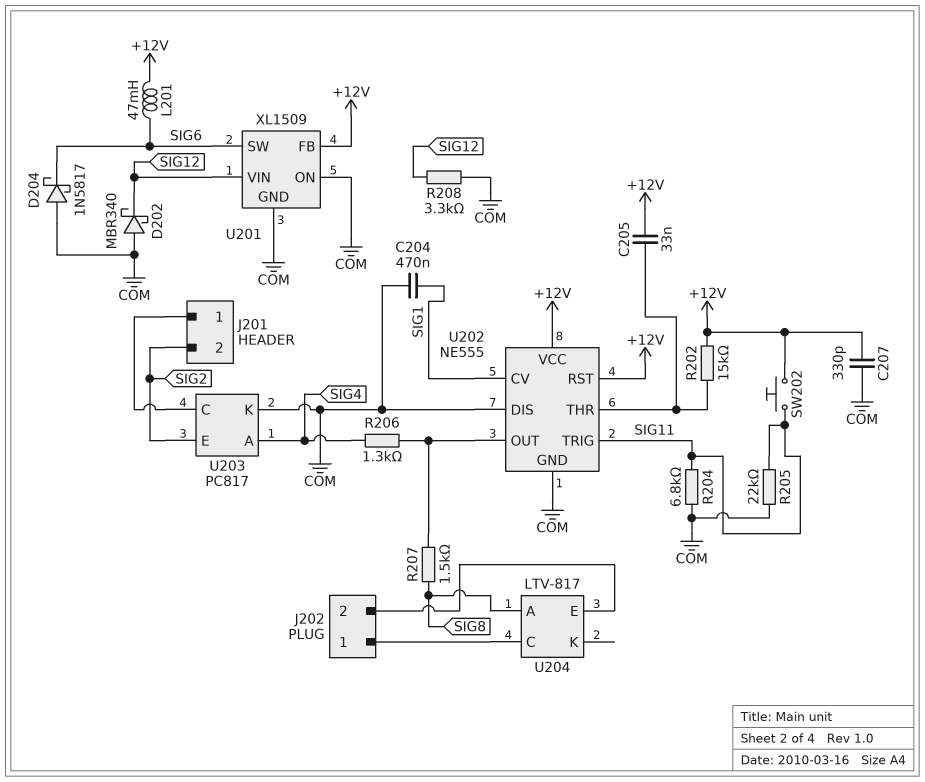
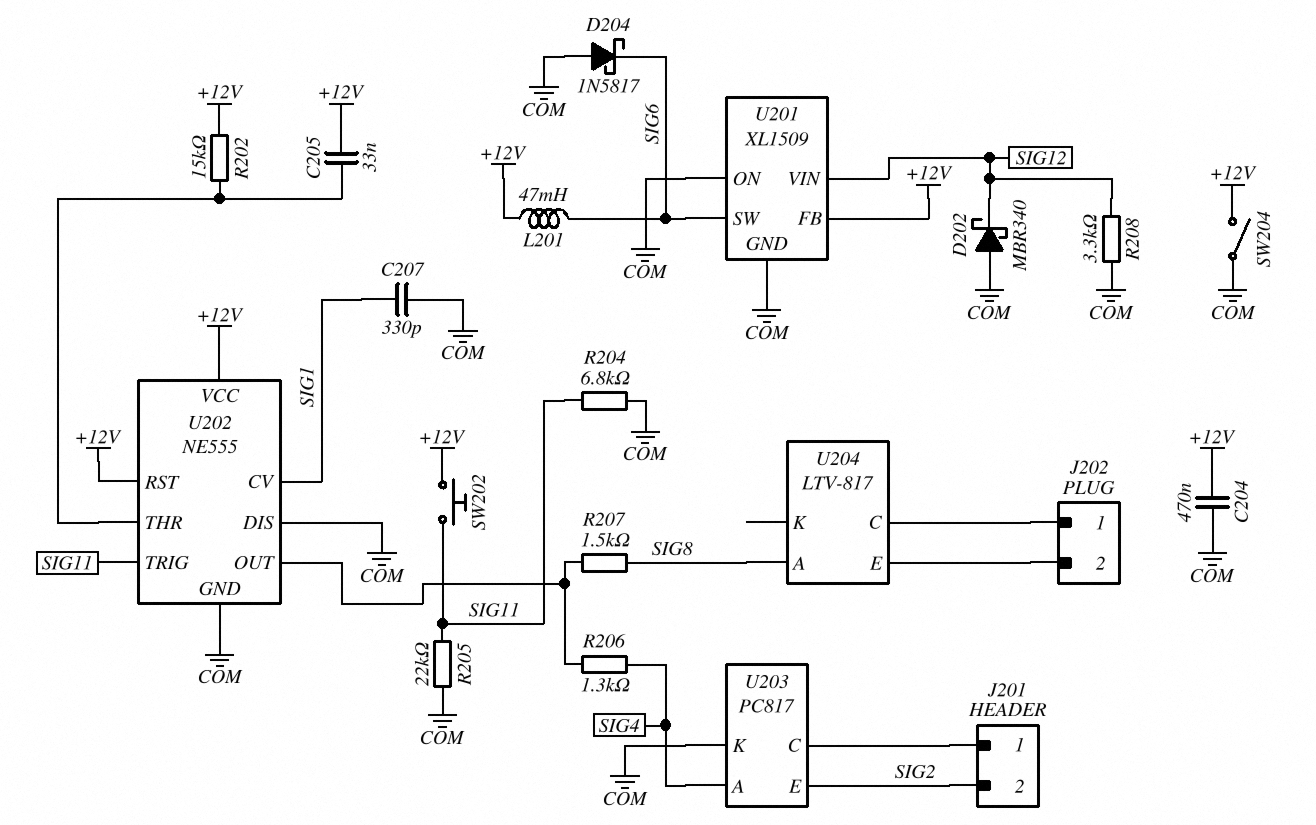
C204: 470nF (COM, SIG1) -> 470nF (+12V, COM)
C207: 330pF (+12V, COM) -> 330pF (COM, SIG1)
SW204: none -> switch (+12V, COM)

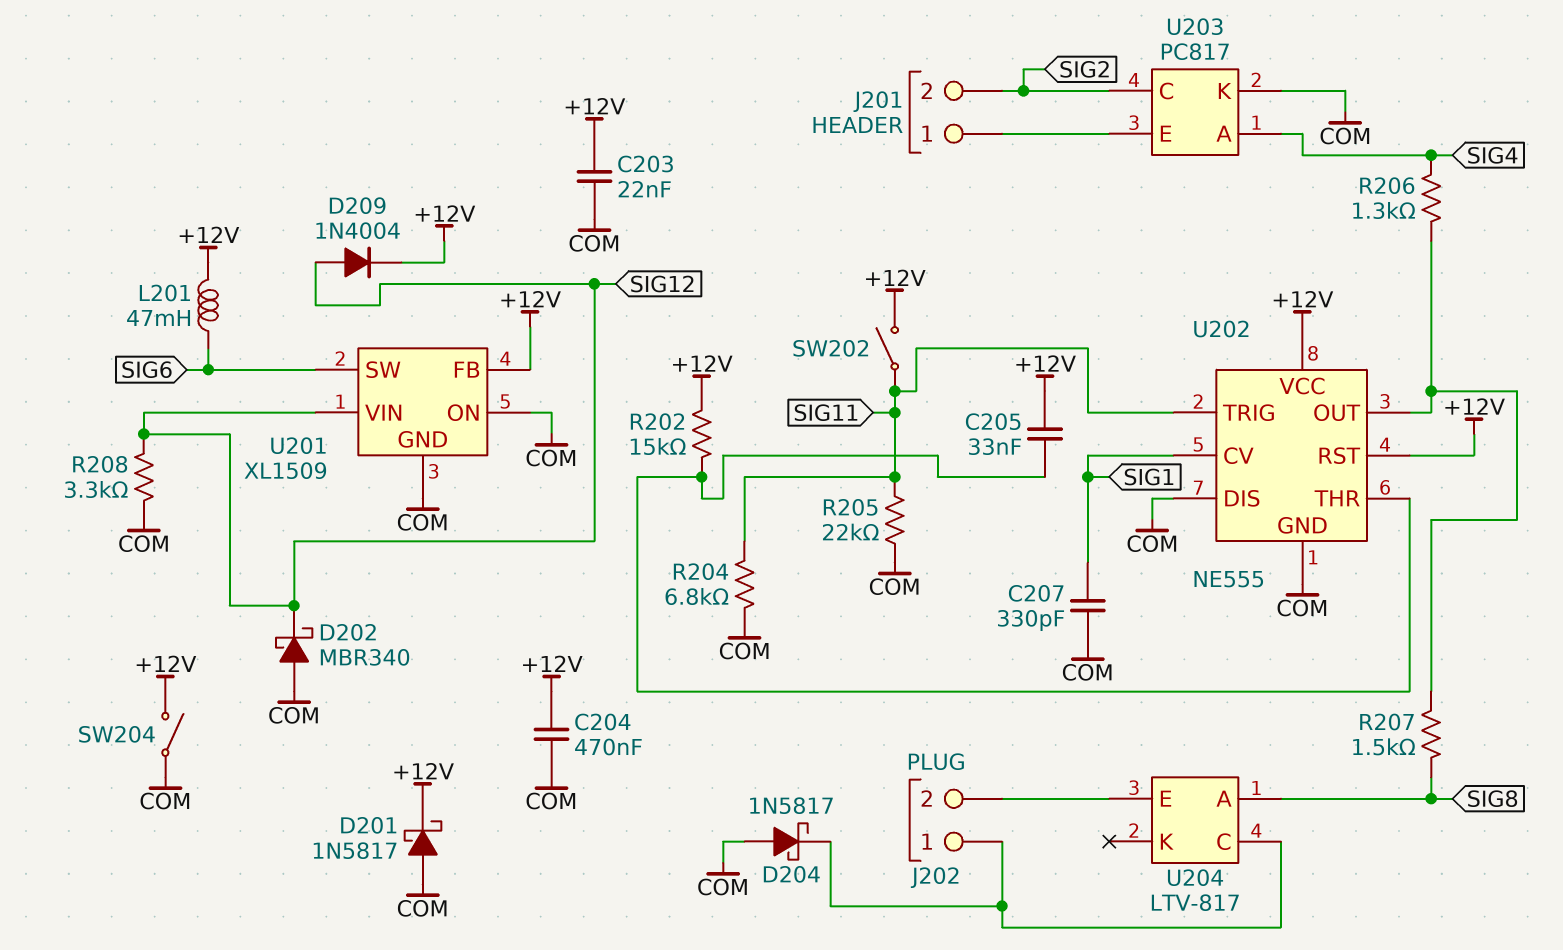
C203: none -> 22nF (+12V, COM)
D201: none -> schottky 1N5817 (A COM, K +12V)
D204: schottky 1N5817 (A COM, K SIG6) -> schottky 1N5817 (A COM, K J202/1)
D209: none -> diode 1N4004 (A SIG12, K +12V)
SW202: button (+12V, SIG11) -> switch (+12V, SIG11)
U203 pin C: J201/1 -> SIG2
U203 pin E: SIG2 -> J201/1

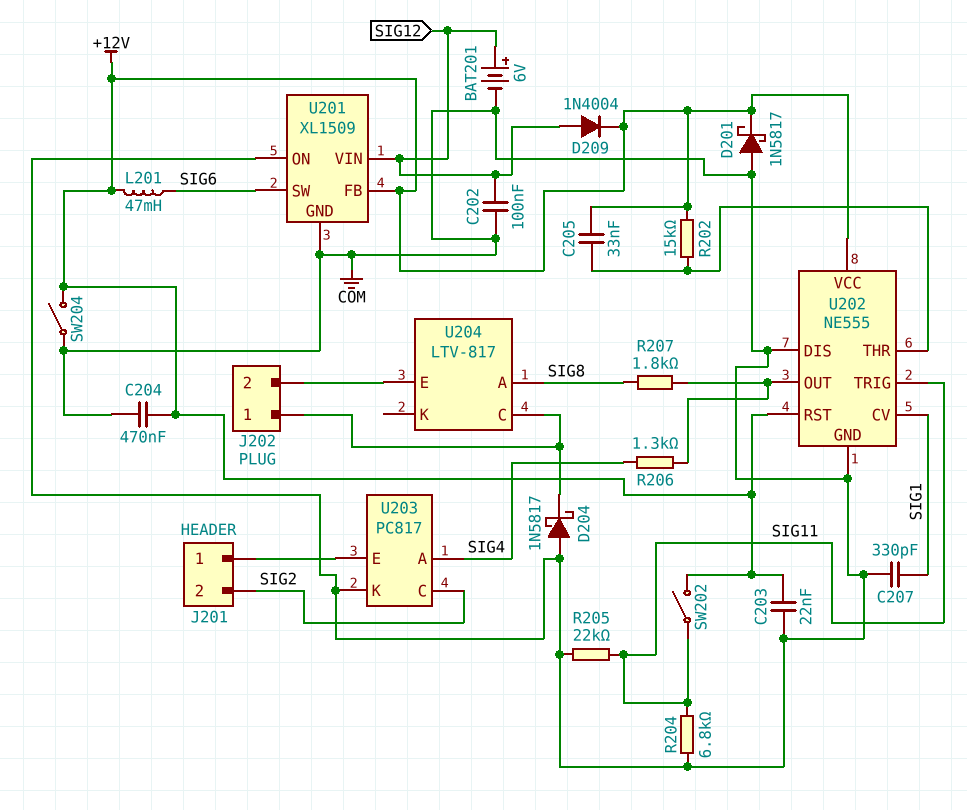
BAT201: none -> 6V (plus SIG12, minus COM)
C202: none -> 100nF (COM, SIG12)
D202: schottky MBR340 (A COM, K SIG12) -> none
R207: 1.5k (SIG8, U202/OUT) -> 1.8k (SIG8, U202/OUT)
R208: 3.3k (COM, SIG12) -> none

